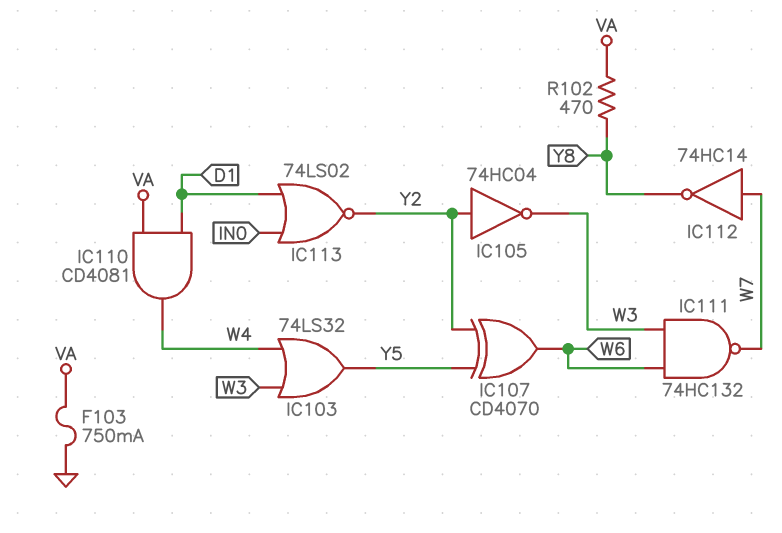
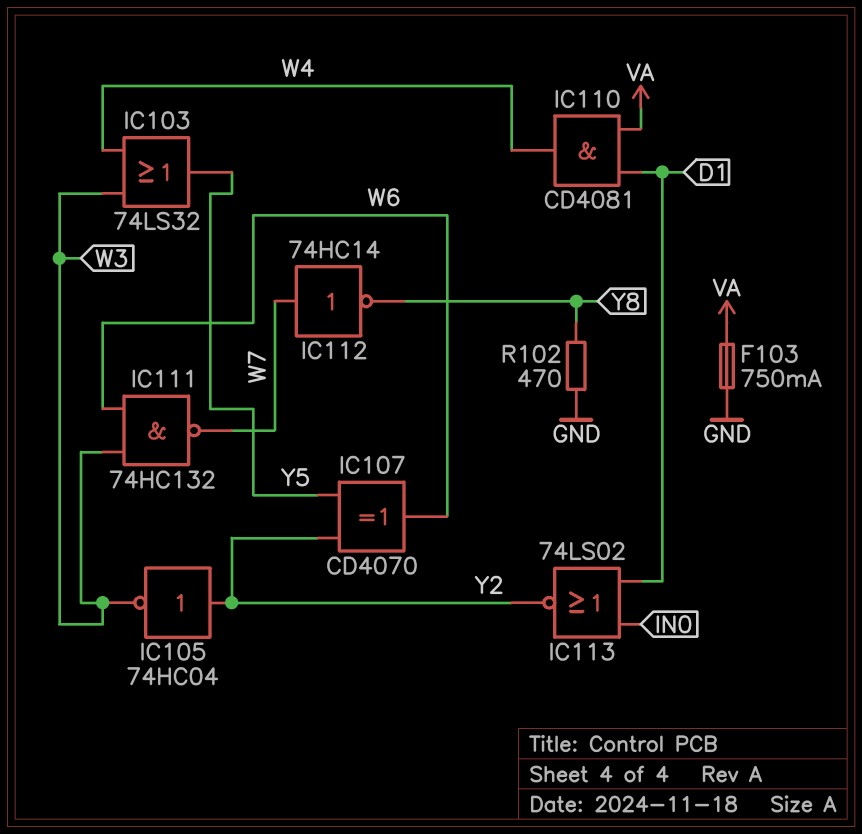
R102: 470 (VA, Y8) -> 470 (GND, Y8)

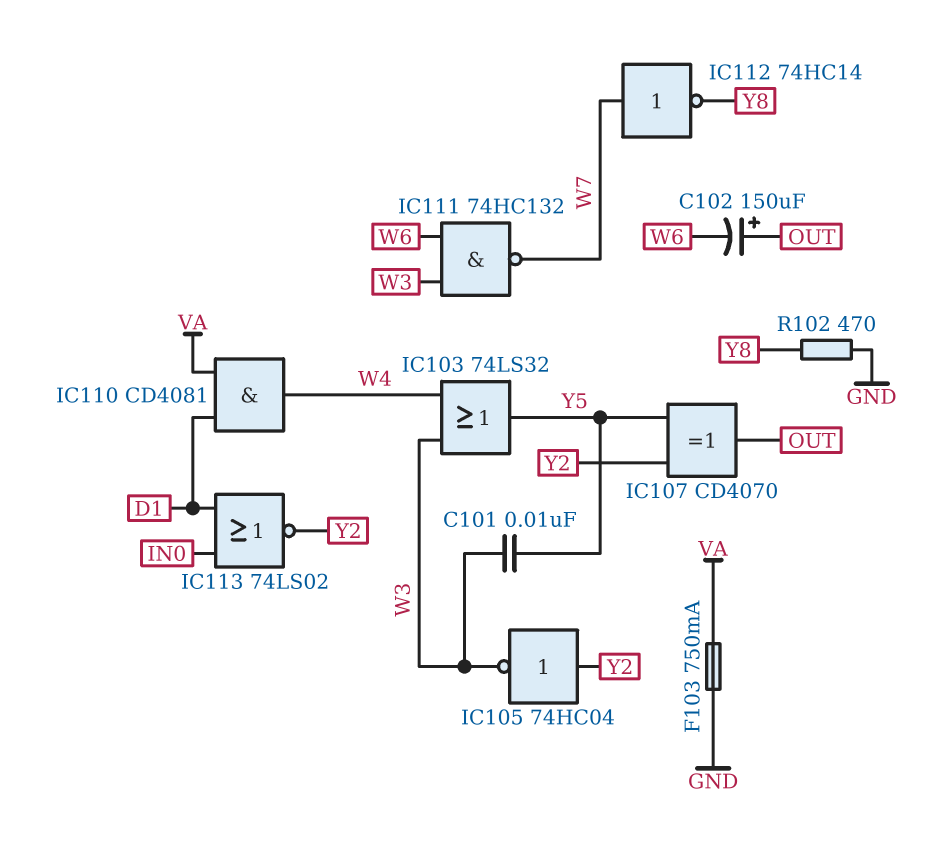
C101: none -> 10nF (W3, Y5)
C102: none -> 150uF (plus OUT, minus W6)
IC107: XOR CD4070 (in Y2, in Y5, out W6) -> XOR CD4070 (in Y2, in Y5, out OUT)

